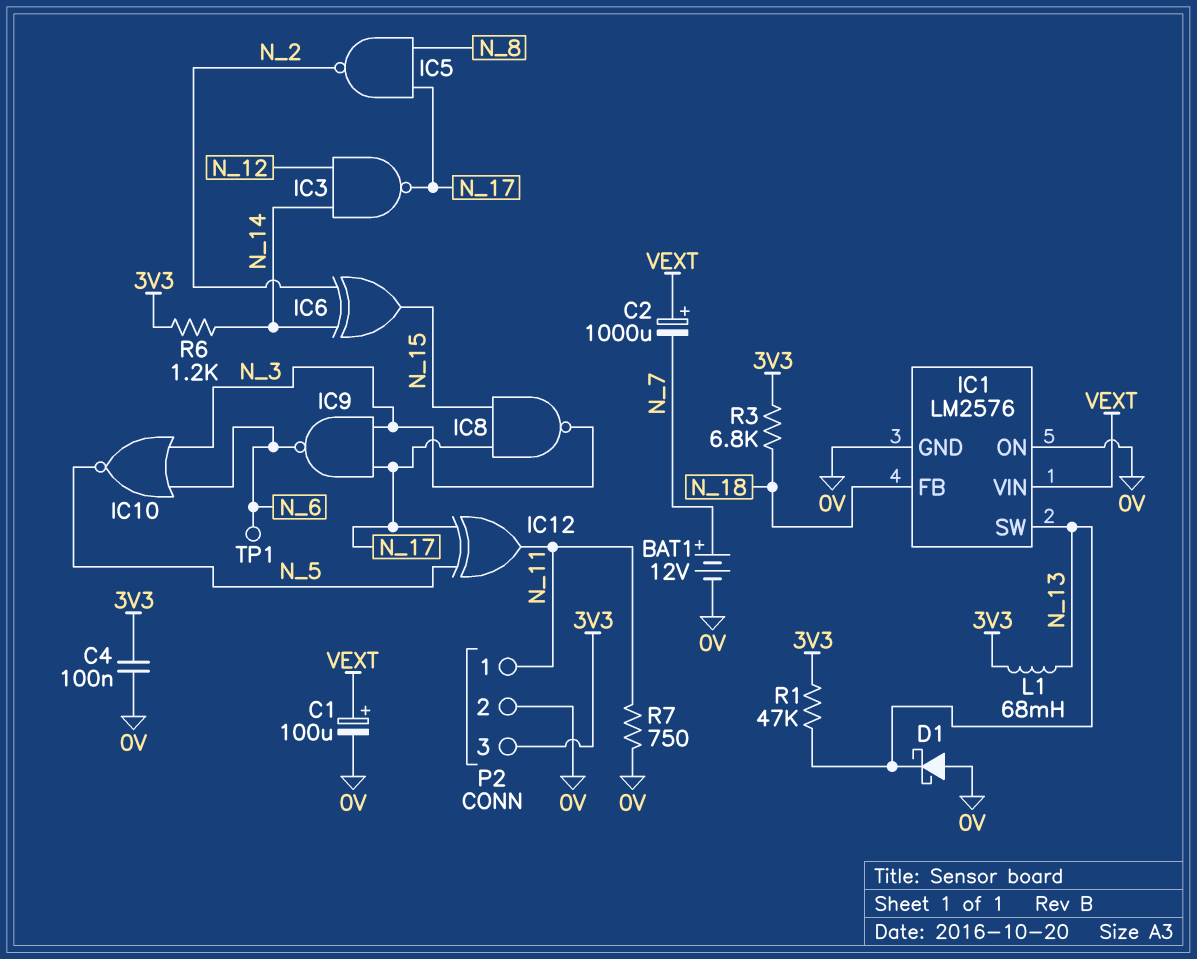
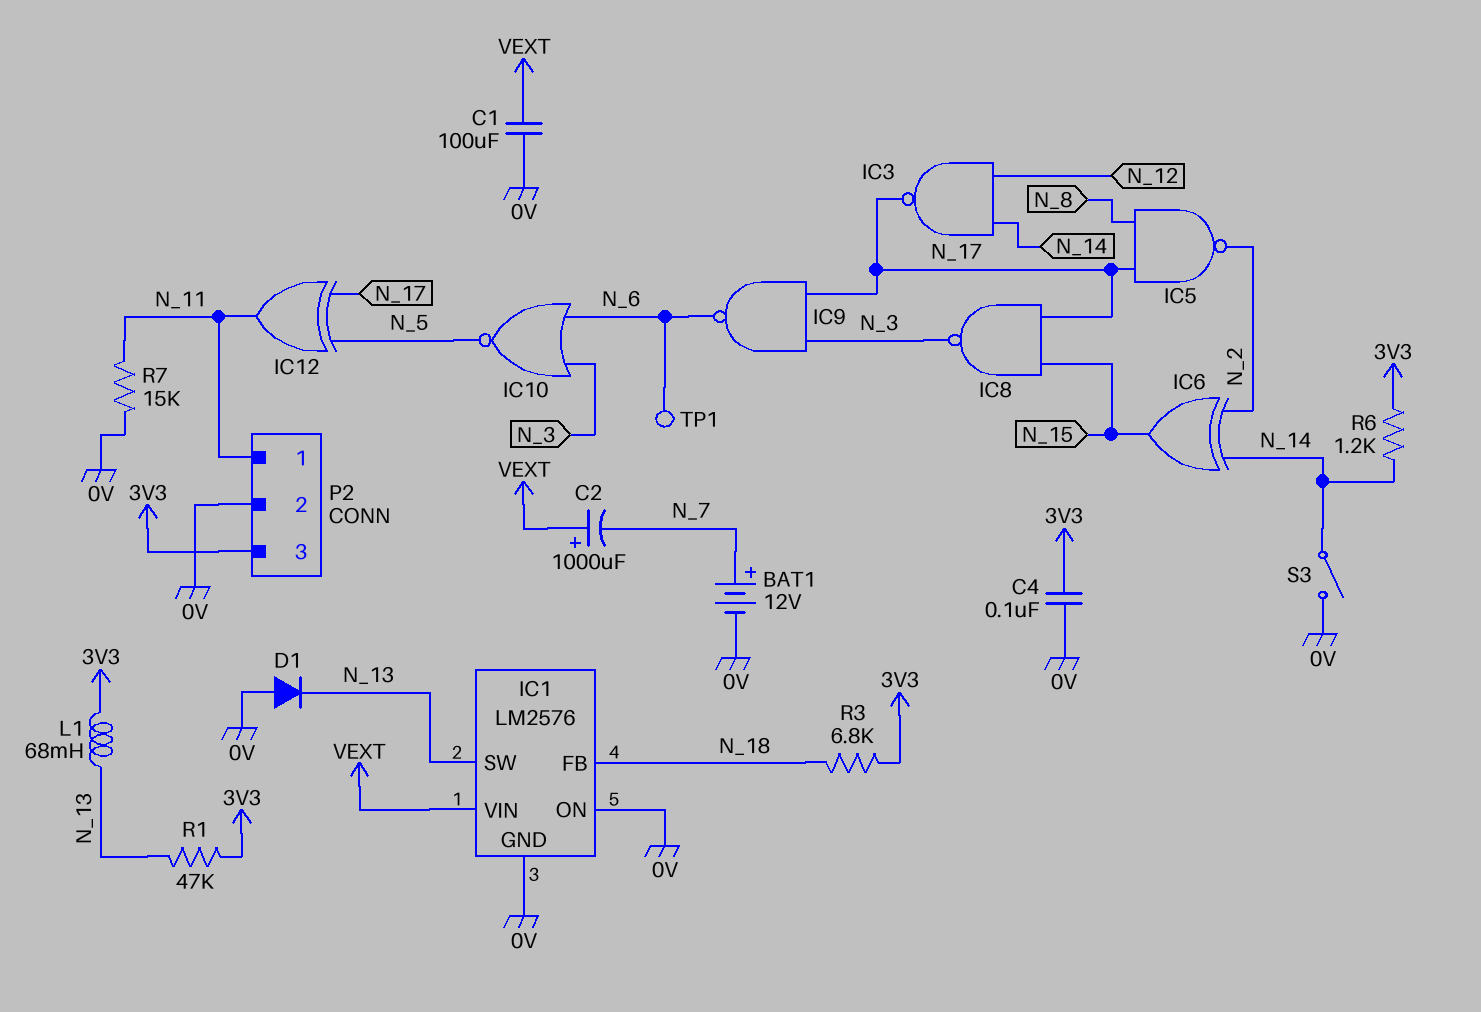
C1: 100uF (plus VEXT, minus 0V) -> 100uF (0V, VEXT)
D1: schottky (A 0V, K N_13) -> diode (A 0V, K N_13)
R7: 750 (0V, N_11) -> 15k (0V, N_11)
S3: none -> switch (0V, N_14)

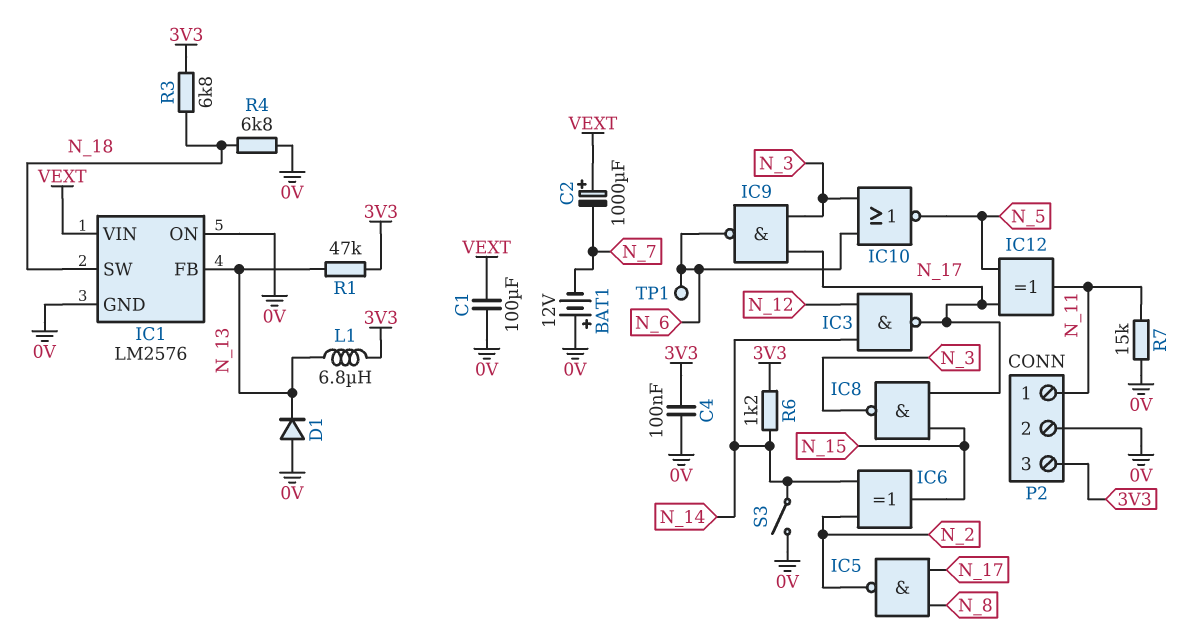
BAT1: 12V (plus N_7, minus 0V) -> 12V (plus 0V, minus N_7)
IC1 pin FB: N_18 -> N_13
IC1 pin SW: N_13 -> N_18
L1: 68mH (3V3, N_13) -> 6.8uH (3V3, N_13)
R4: none -> 6.8k (0V, N_18)

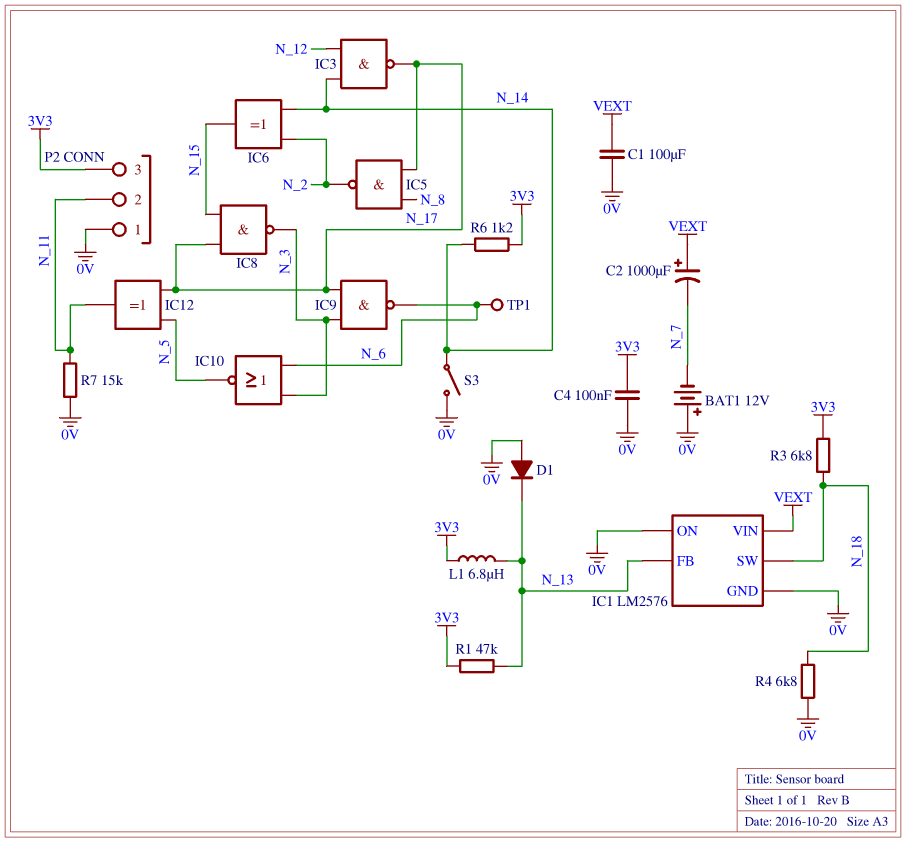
P2 pin 1: N_11 -> 0V
P2 pin 2: 0V -> N_11

